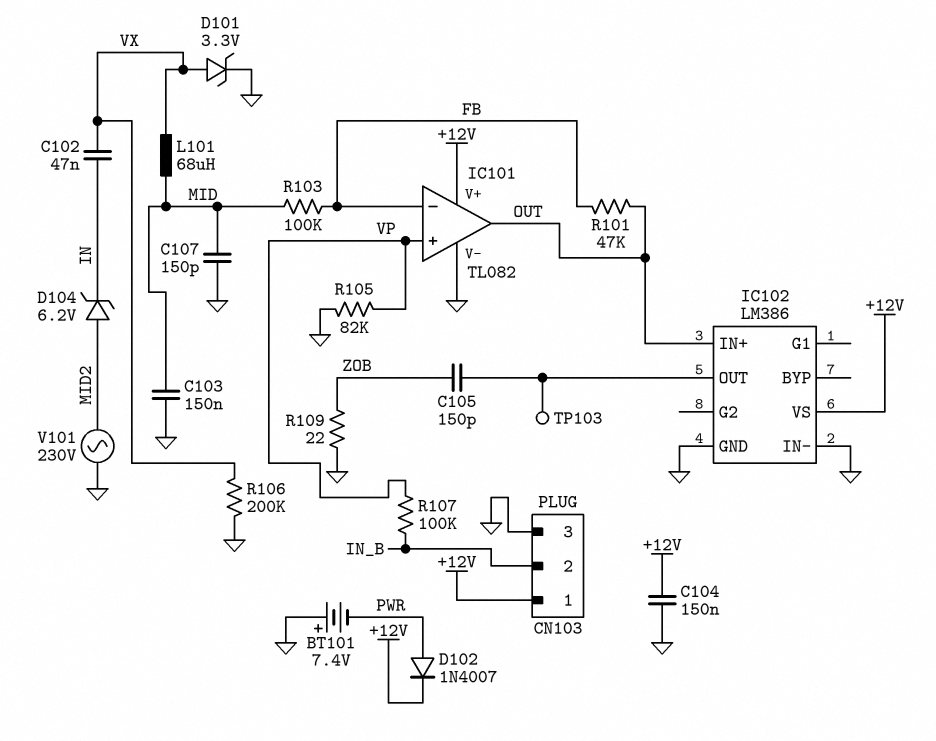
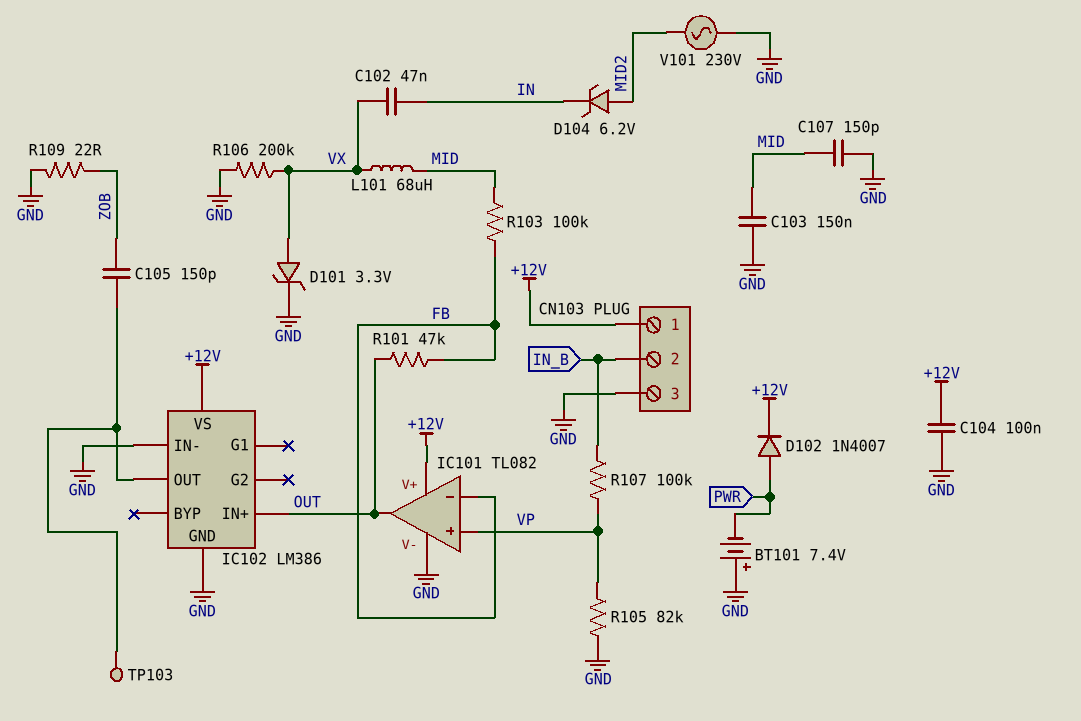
C104: 150nF (+12V, GND) -> 100nF (+12V, GND)

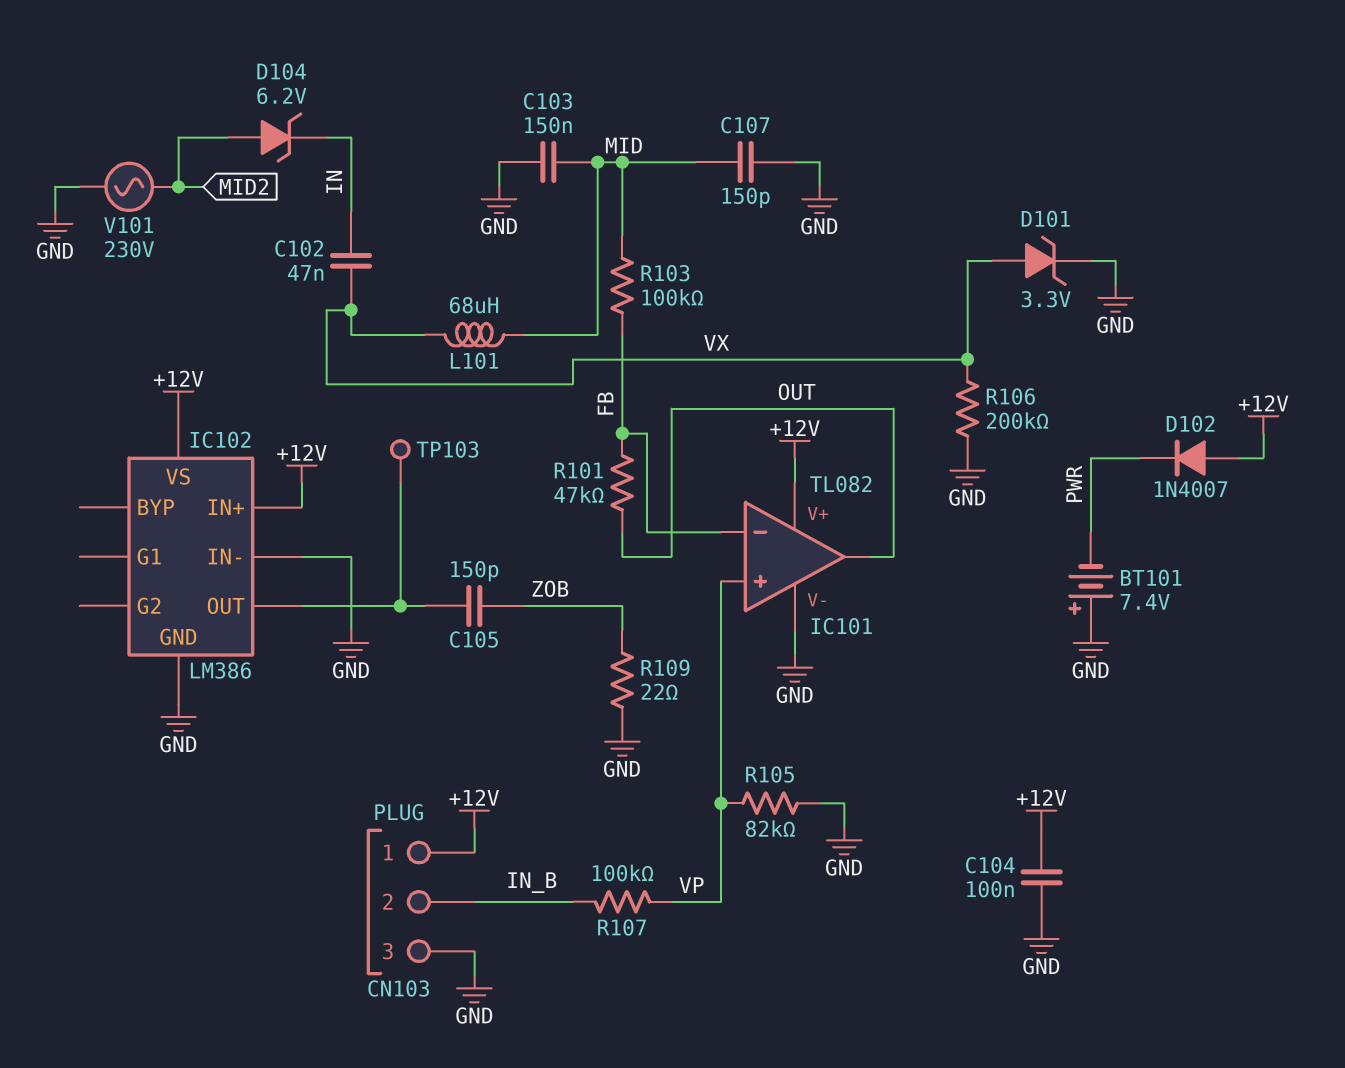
D102: diode 1N4007 (A PWR, K +12V) -> diode 1N4007 (A +12V, K PWR)
IC102 pin IN+: OUT -> +12V

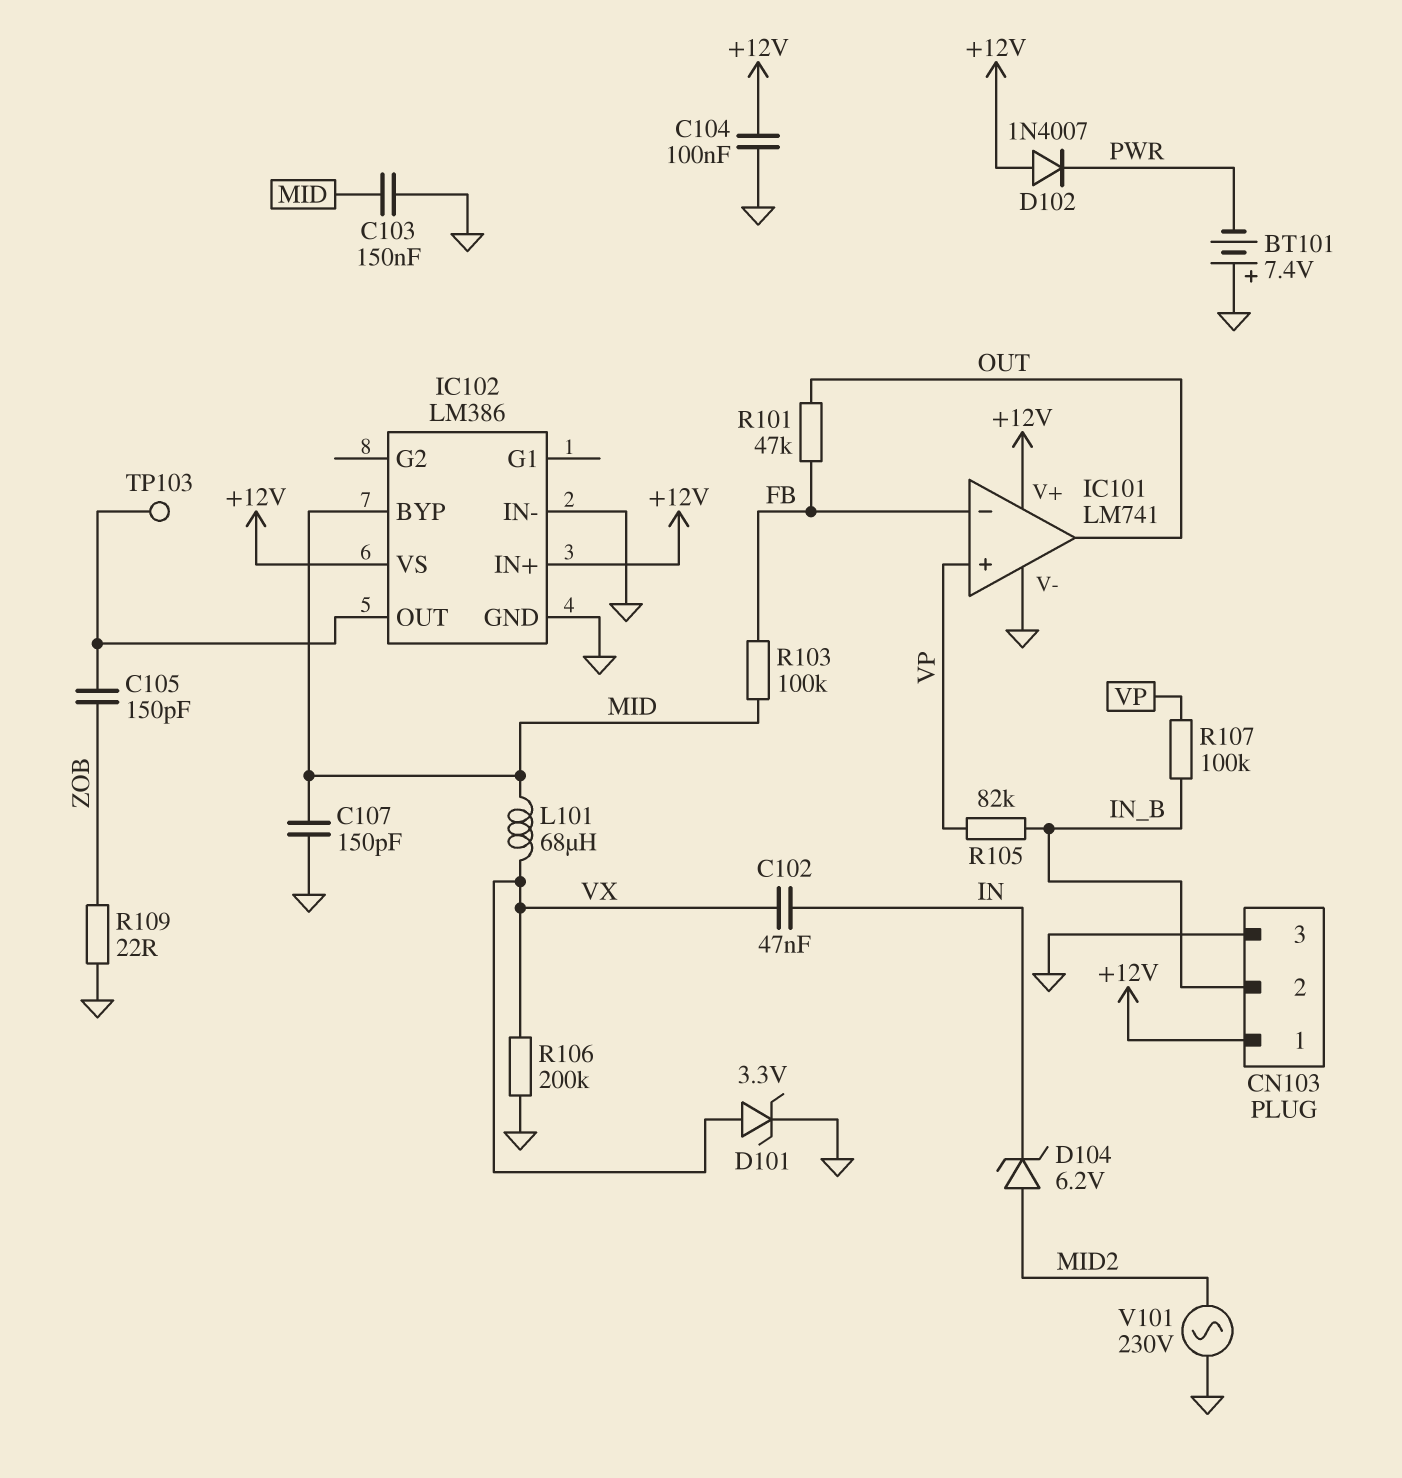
IC101: TL082 -> LM741
IC102 pin BYP: none -> MID
R105: 82k (GND, VP) -> 82k (IN_B, VP)

